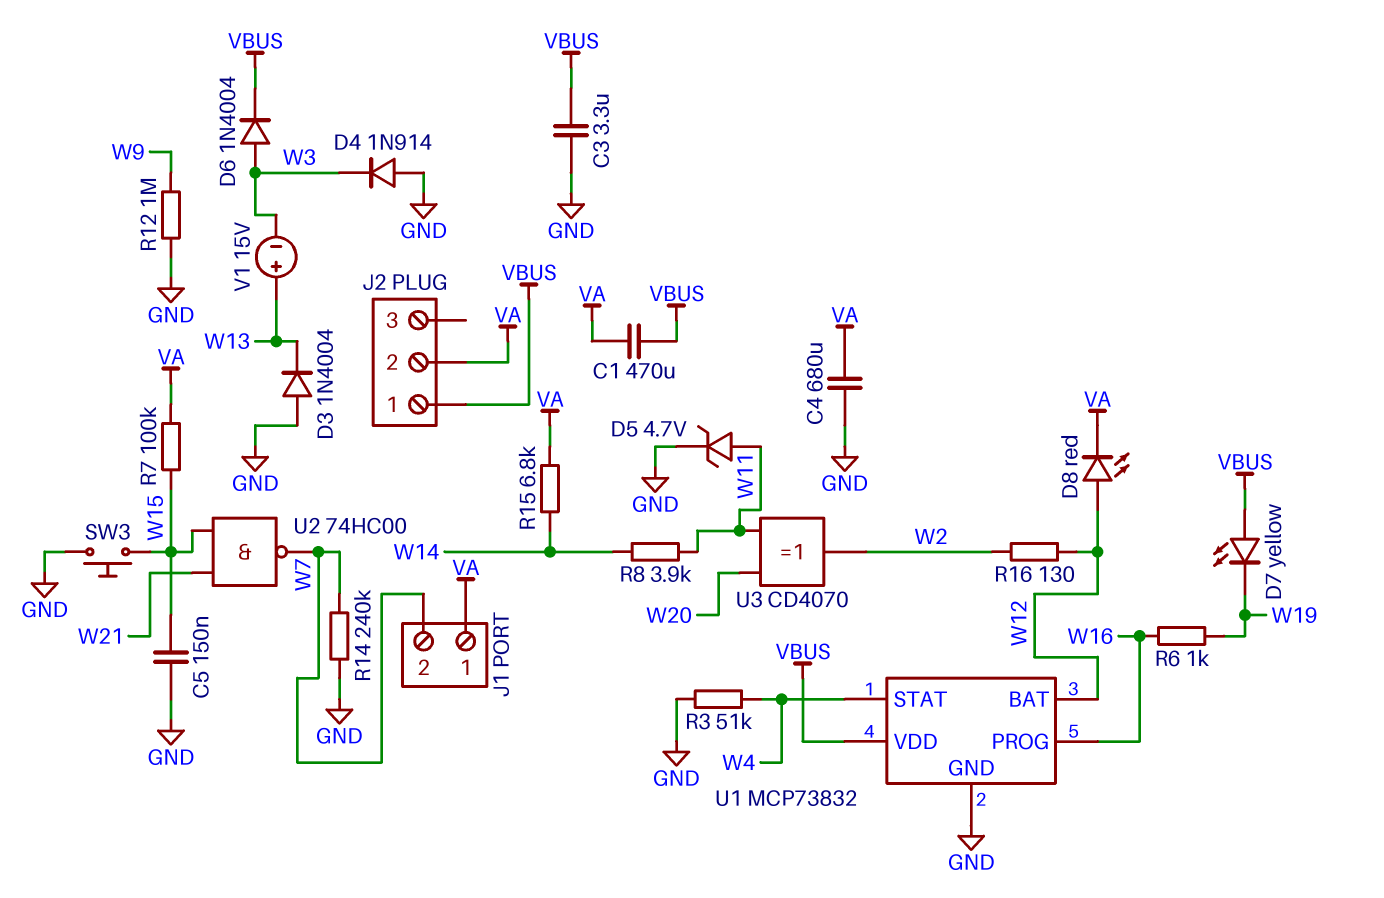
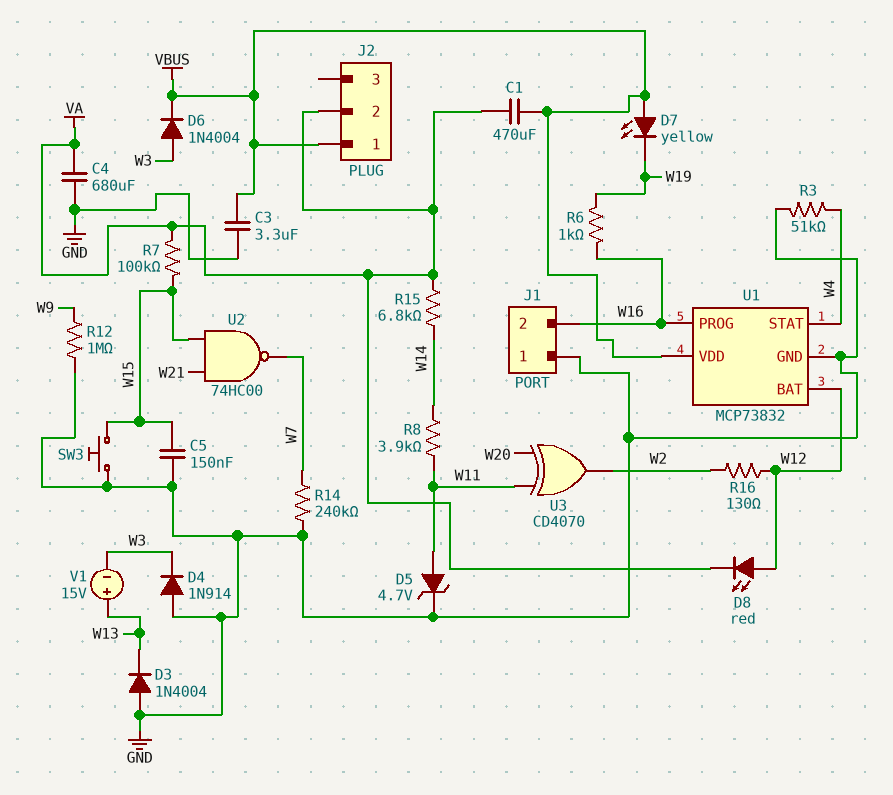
J1 pin 1: VA -> GND
J1 pin 2: W7 -> W16

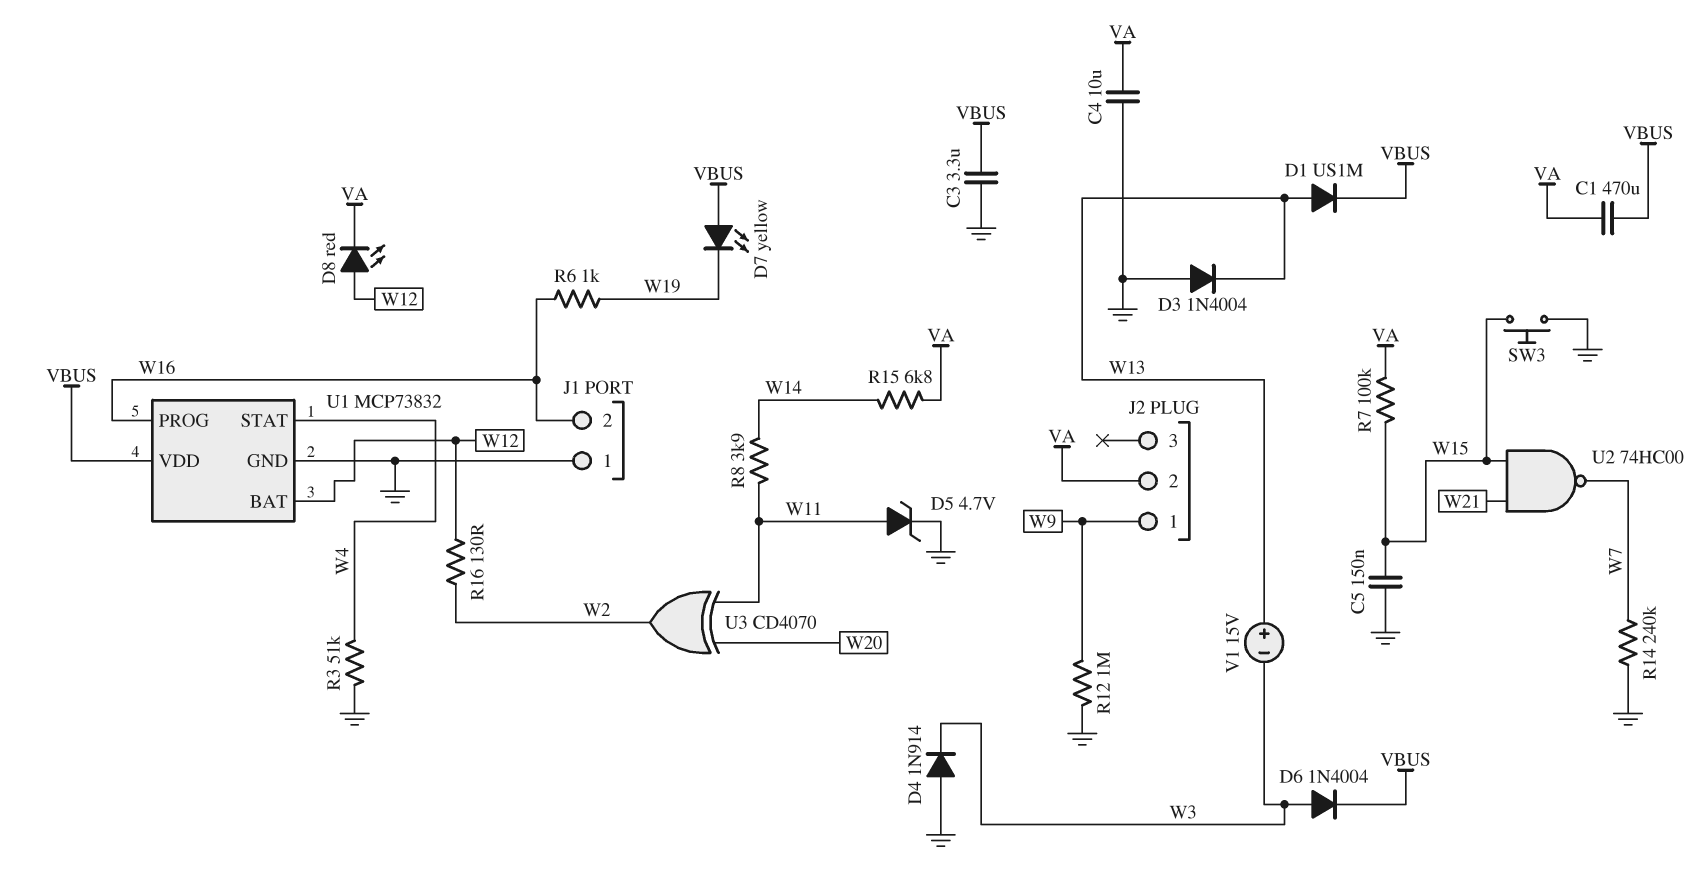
C4: 680uF (GND, VA) -> 10uF (GND, VA)
D1: none -> diode US1M (A W13, K VBUS)
J2 pin 1: VBUS -> W9

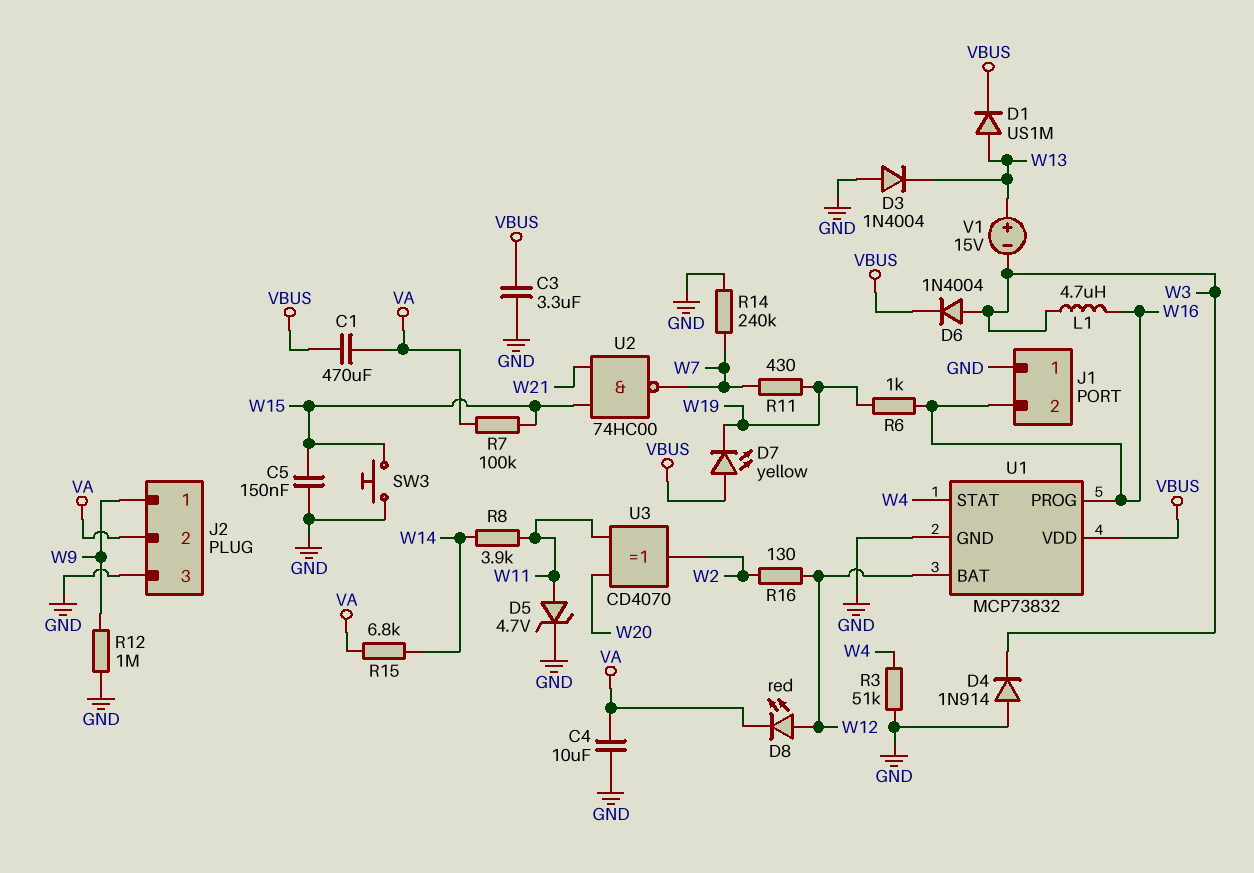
J2 pin 3: none -> GND
L1: none -> 4.7uH (W3, W16)
R11: none -> 430 (W7, W19)

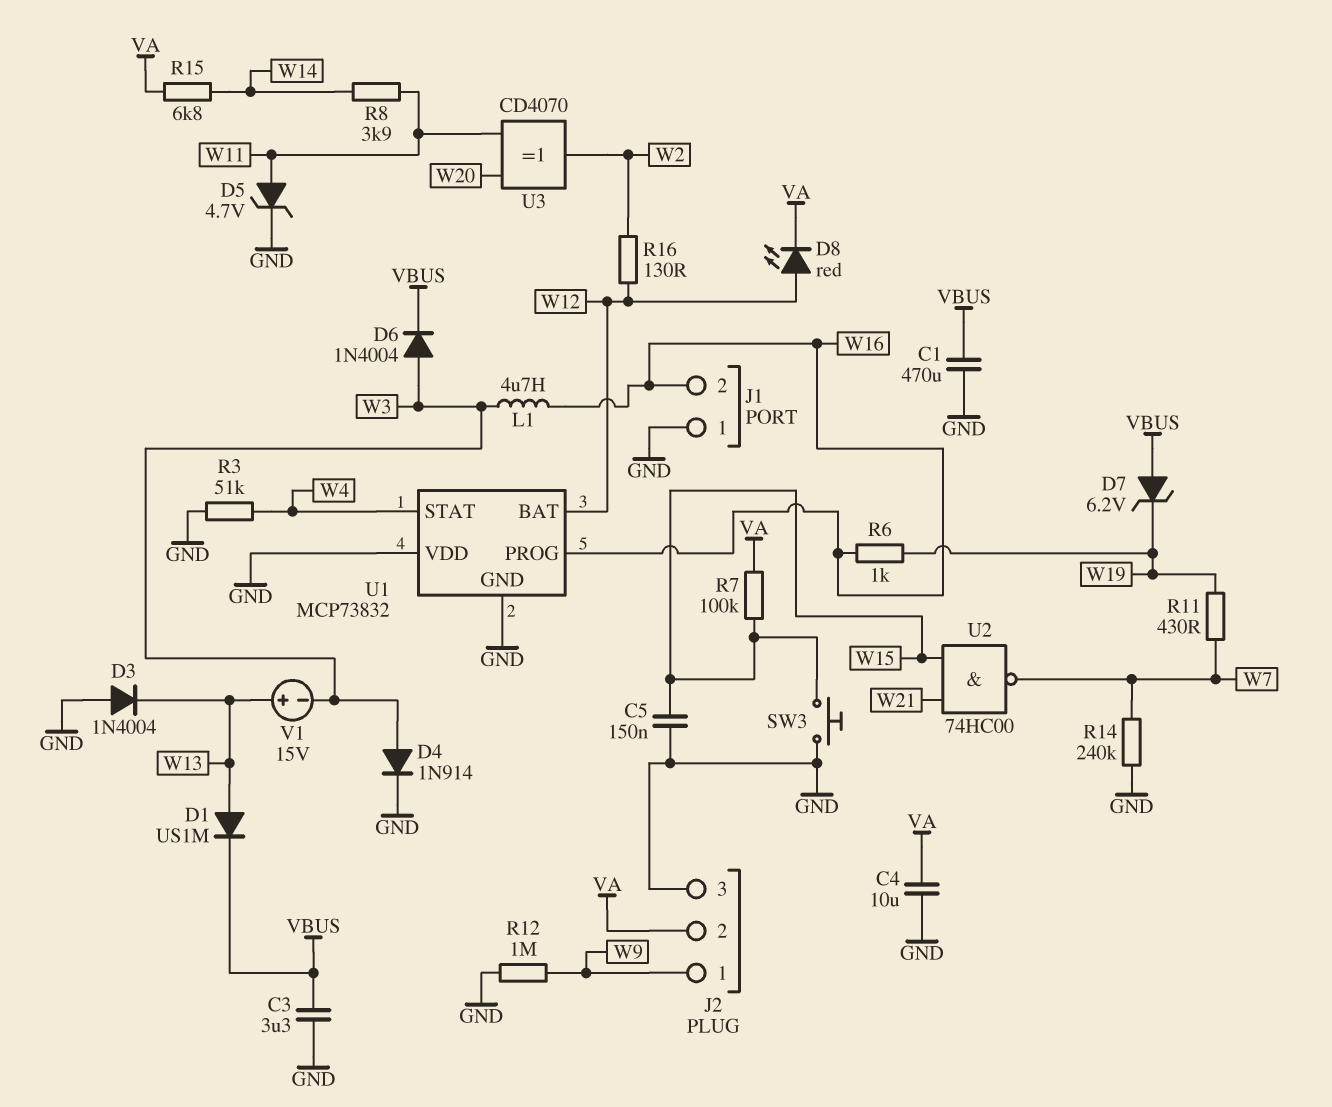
C1: 470uF (VA, VBUS) -> 470uF (GND, VBUS)
D4: diode 1N914 (A GND, K W3) -> diode 1N914 (A W3, K GND)
D7: LED yellow (A VBUS, K W19) -> zener 6.2V (A VBUS, K W19)
U1 pin VDD: VBUS -> GND

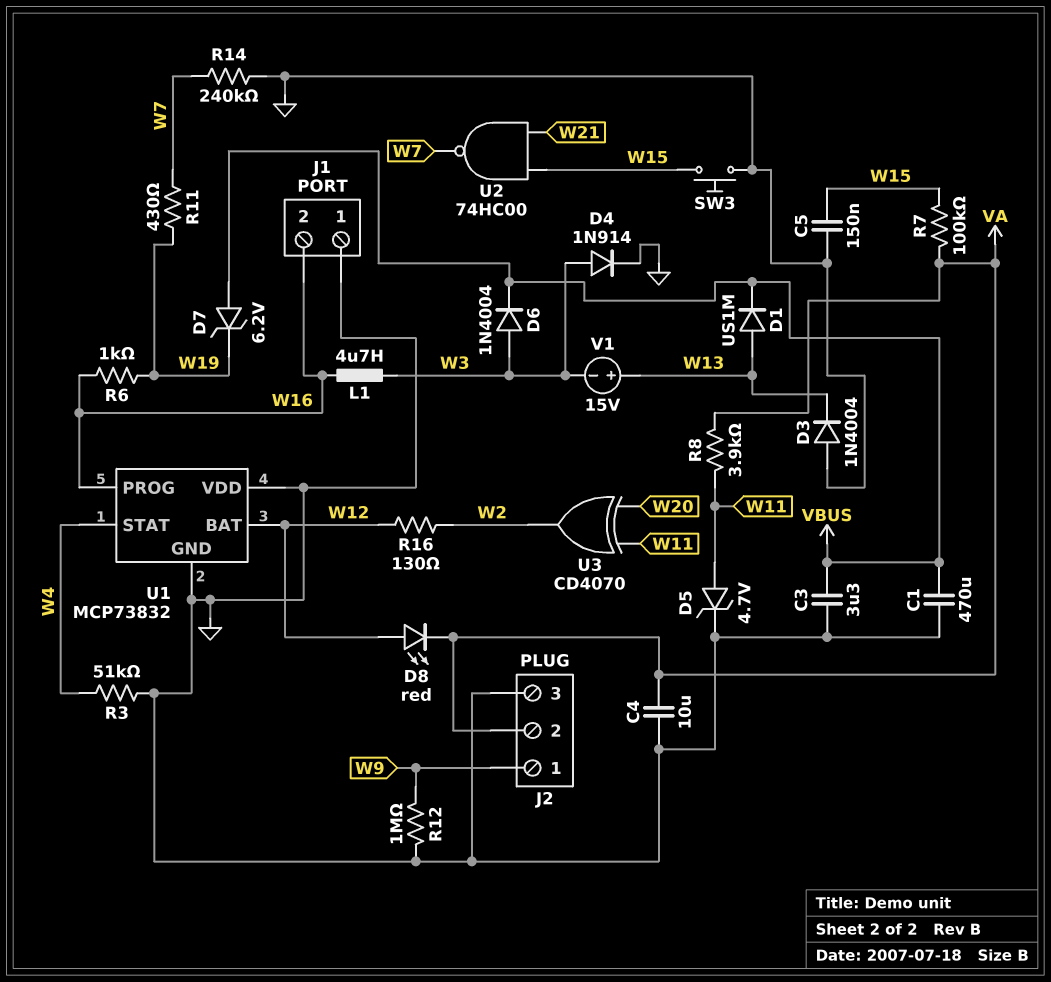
R8: 3.9k (W11, W14) -> 3.9k (VA, W11)
R15: 6.8k (VA, W14) -> none

